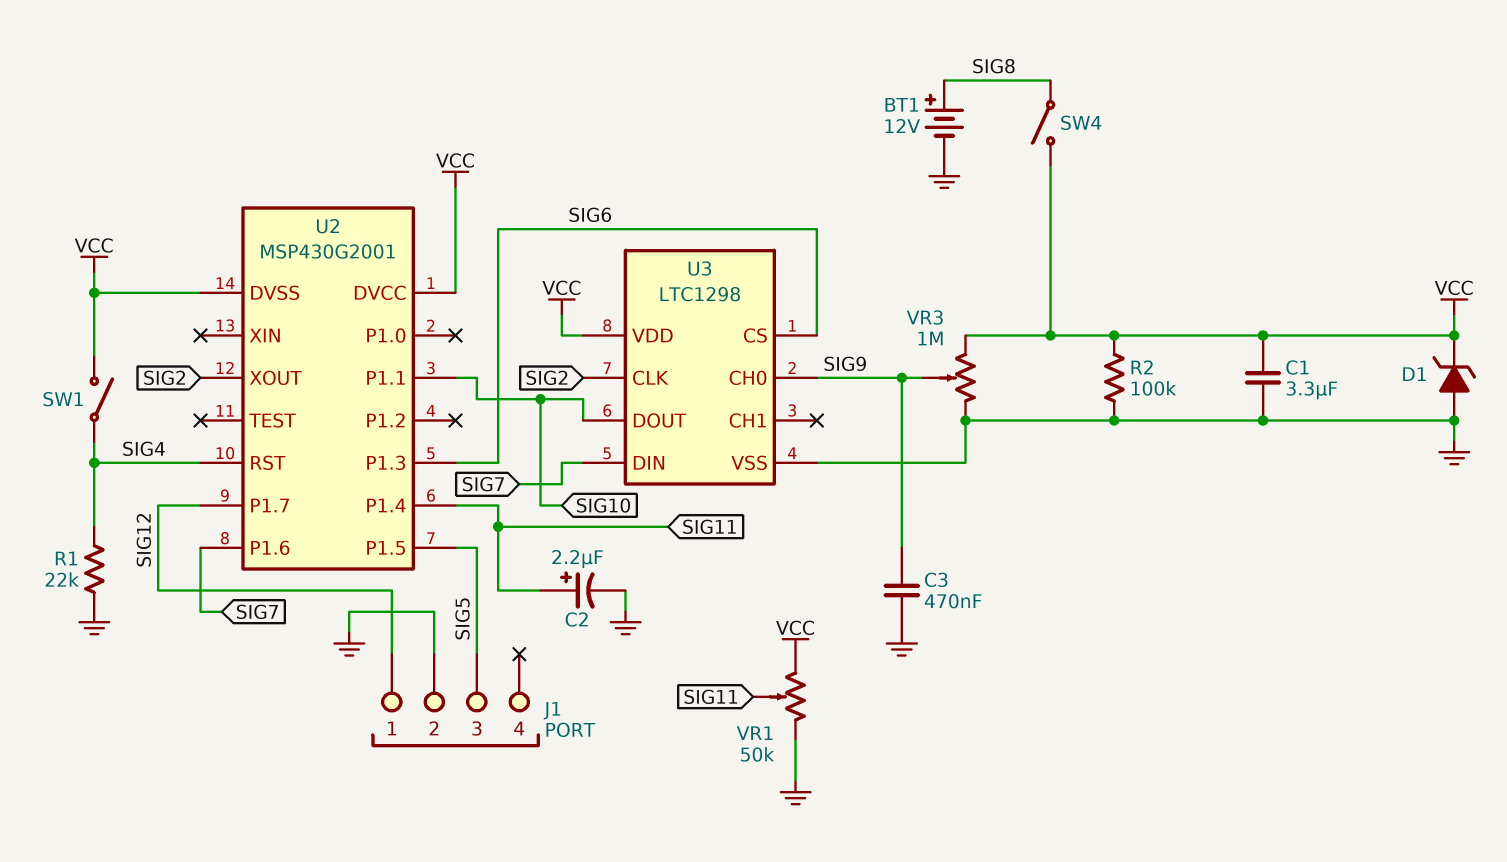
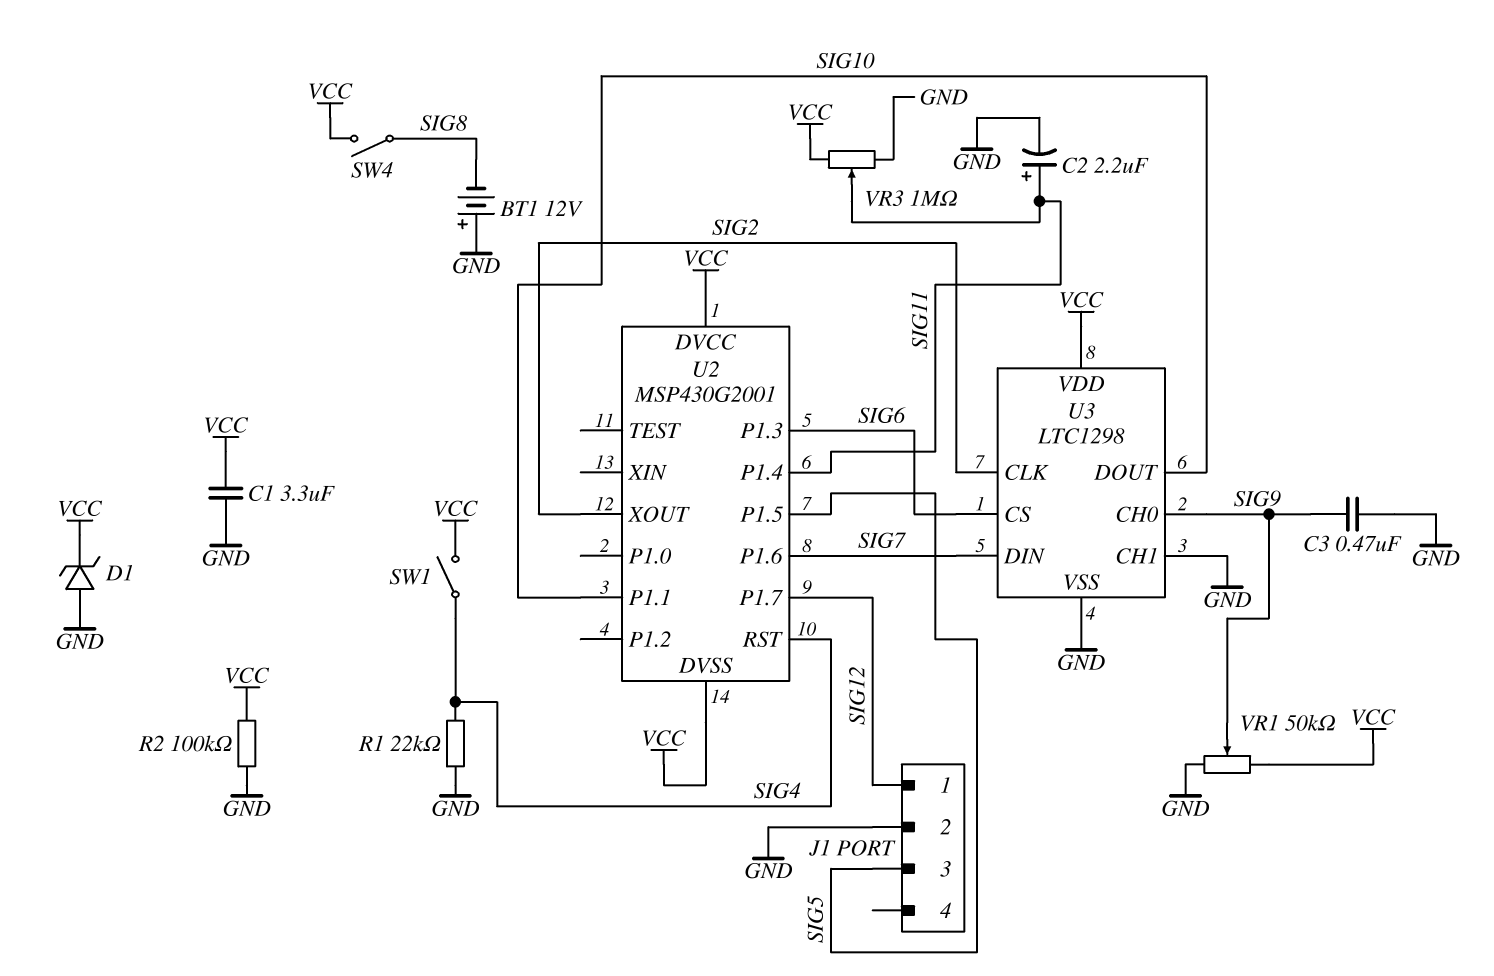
BT1: 12V (plus SIG8, minus GND) -> 12V (plus GND, minus SIG8)
U3 pin CH1: none -> GND
VR1: 50k (GND, VCC, wiper SIG11) -> 50k (GND, VCC, wiper SIG9)
VR3: 1M (GND, VCC, wiper SIG9) -> 1M (GND, VCC, wiper SIG11)

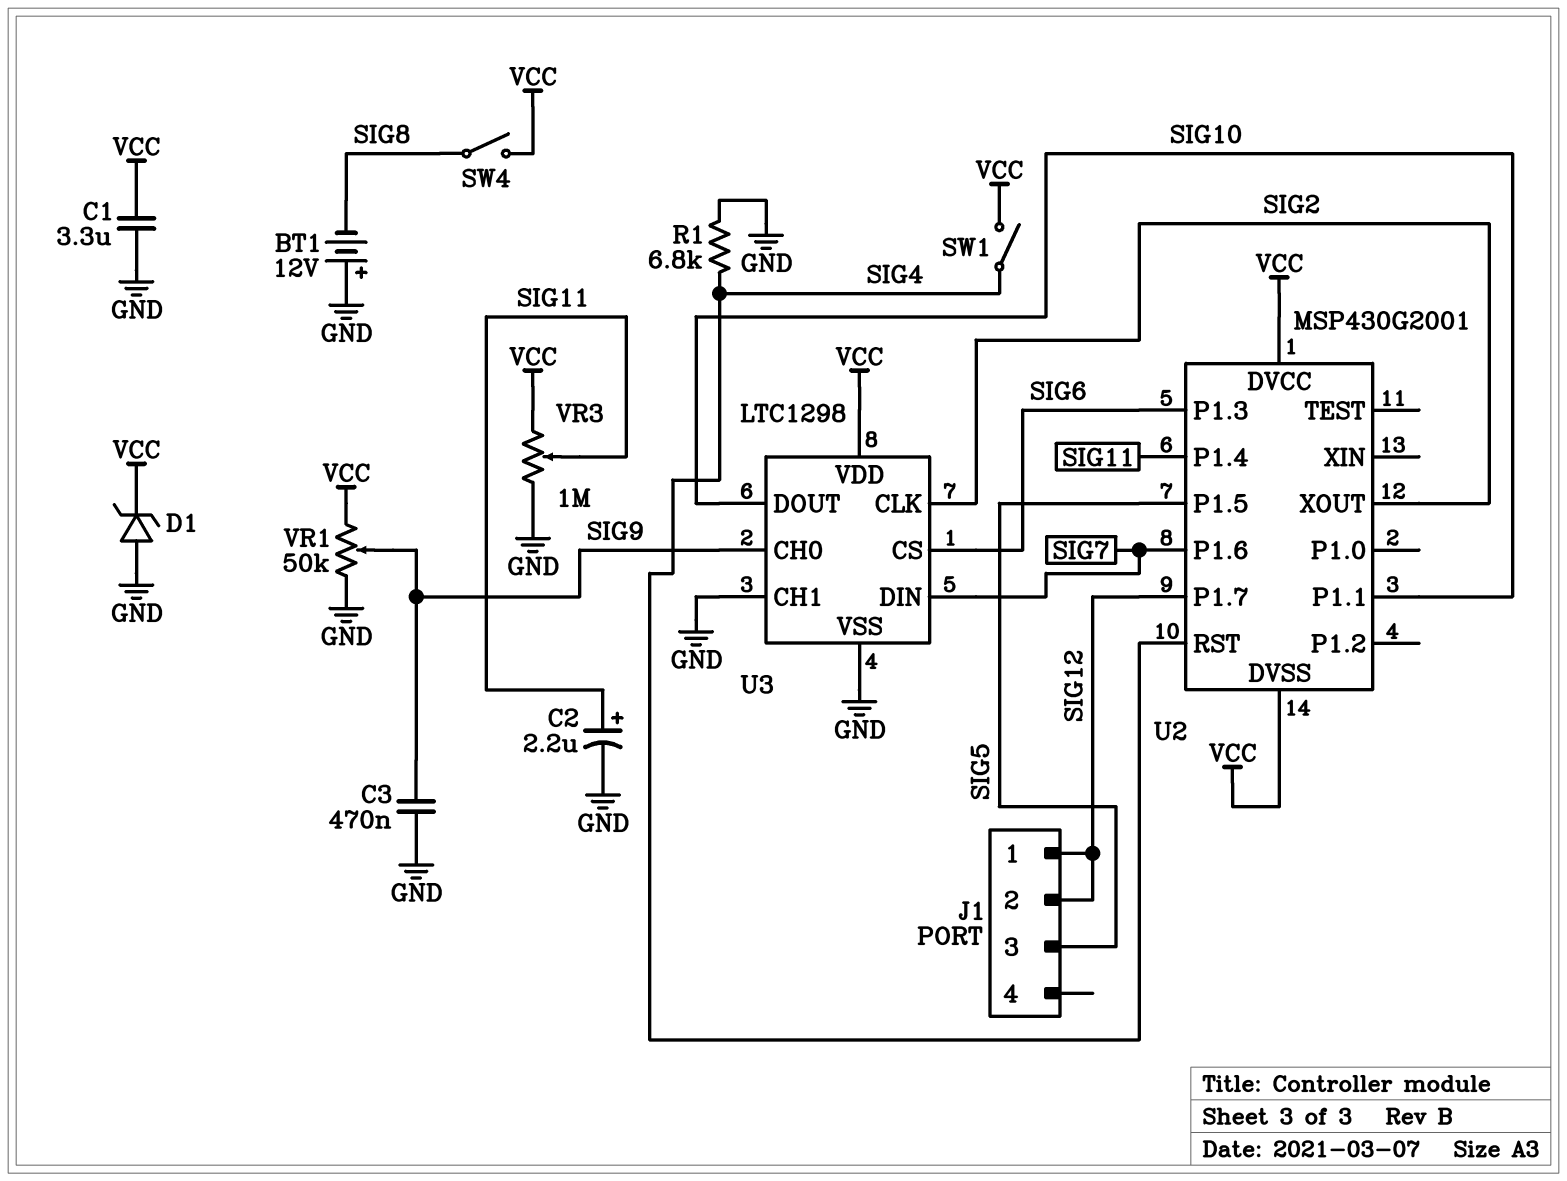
J1 pin 2: GND -> SIG12
R1: 22k (GND, SIG4) -> 6.8k (GND, SIG4)
R2: 100k (GND, VCC) -> none

